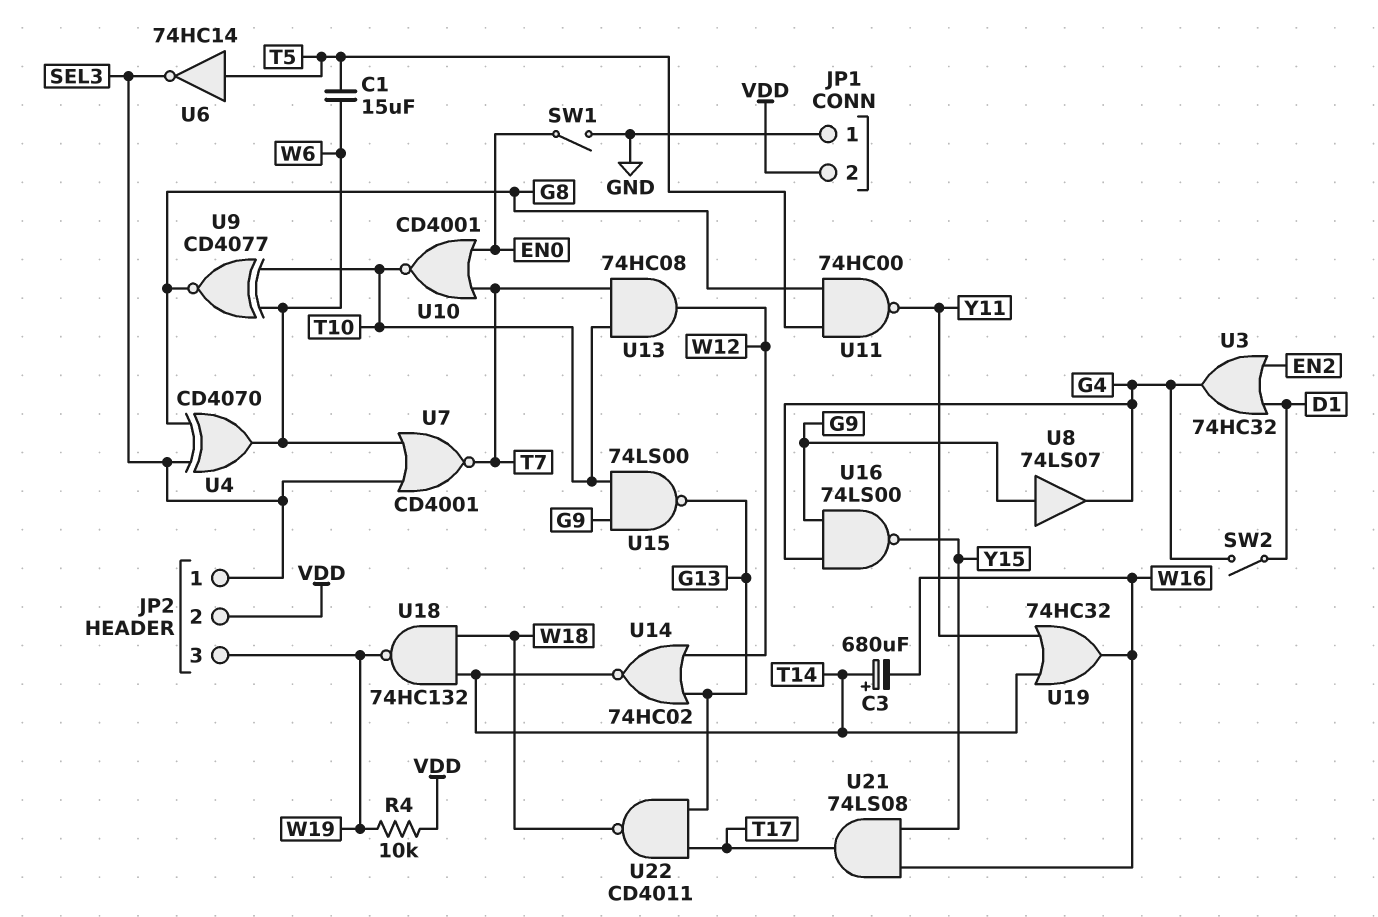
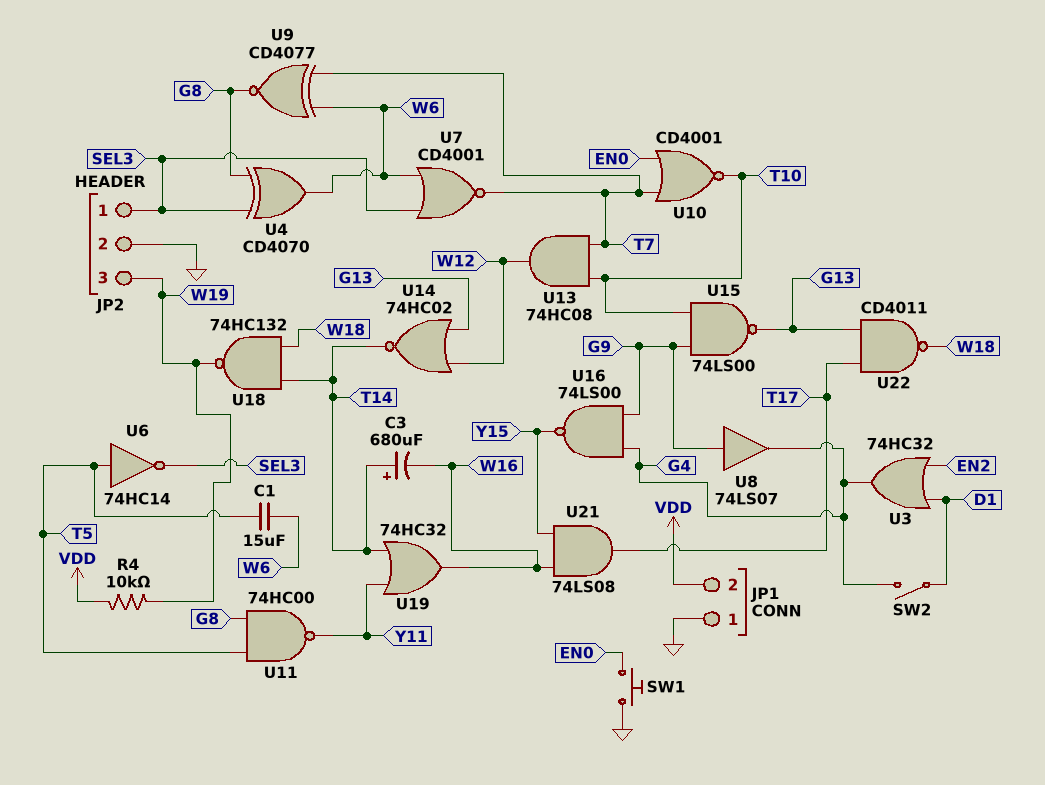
JP2 pin 2: VDD -> GND
SW1: switch (EN0, GND) -> button (EN0, GND)
U9: XNOR CD4077 (in T10, in W6, out G8) -> XNOR CD4077 (in T7, in W6, out G8)

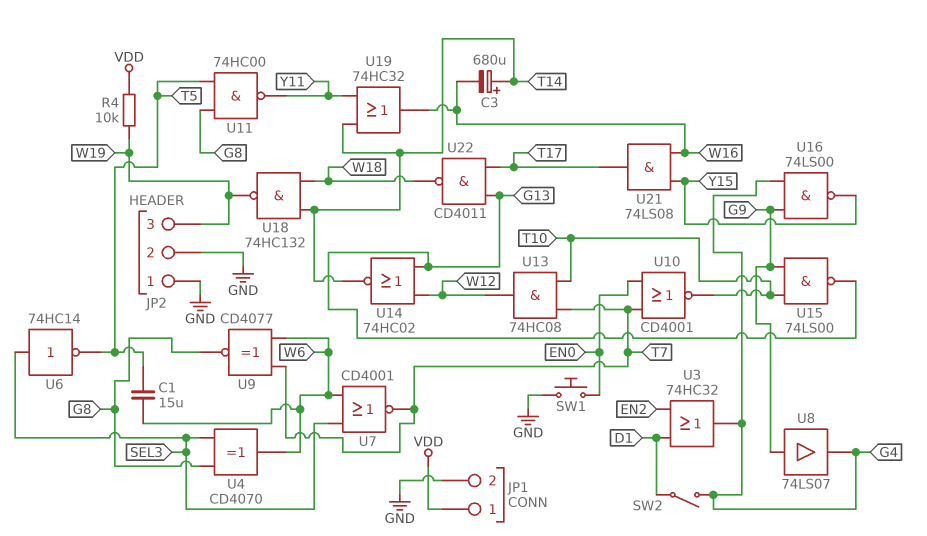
JP1 pin 1: GND -> VDD
JP1 pin 2: VDD -> GND
JP2 pin 1: SEL3 -> GND
U6: NOT 74HC14 (in T5, out SEL3) -> NOT 74HC14 (in SEL3, out T5)

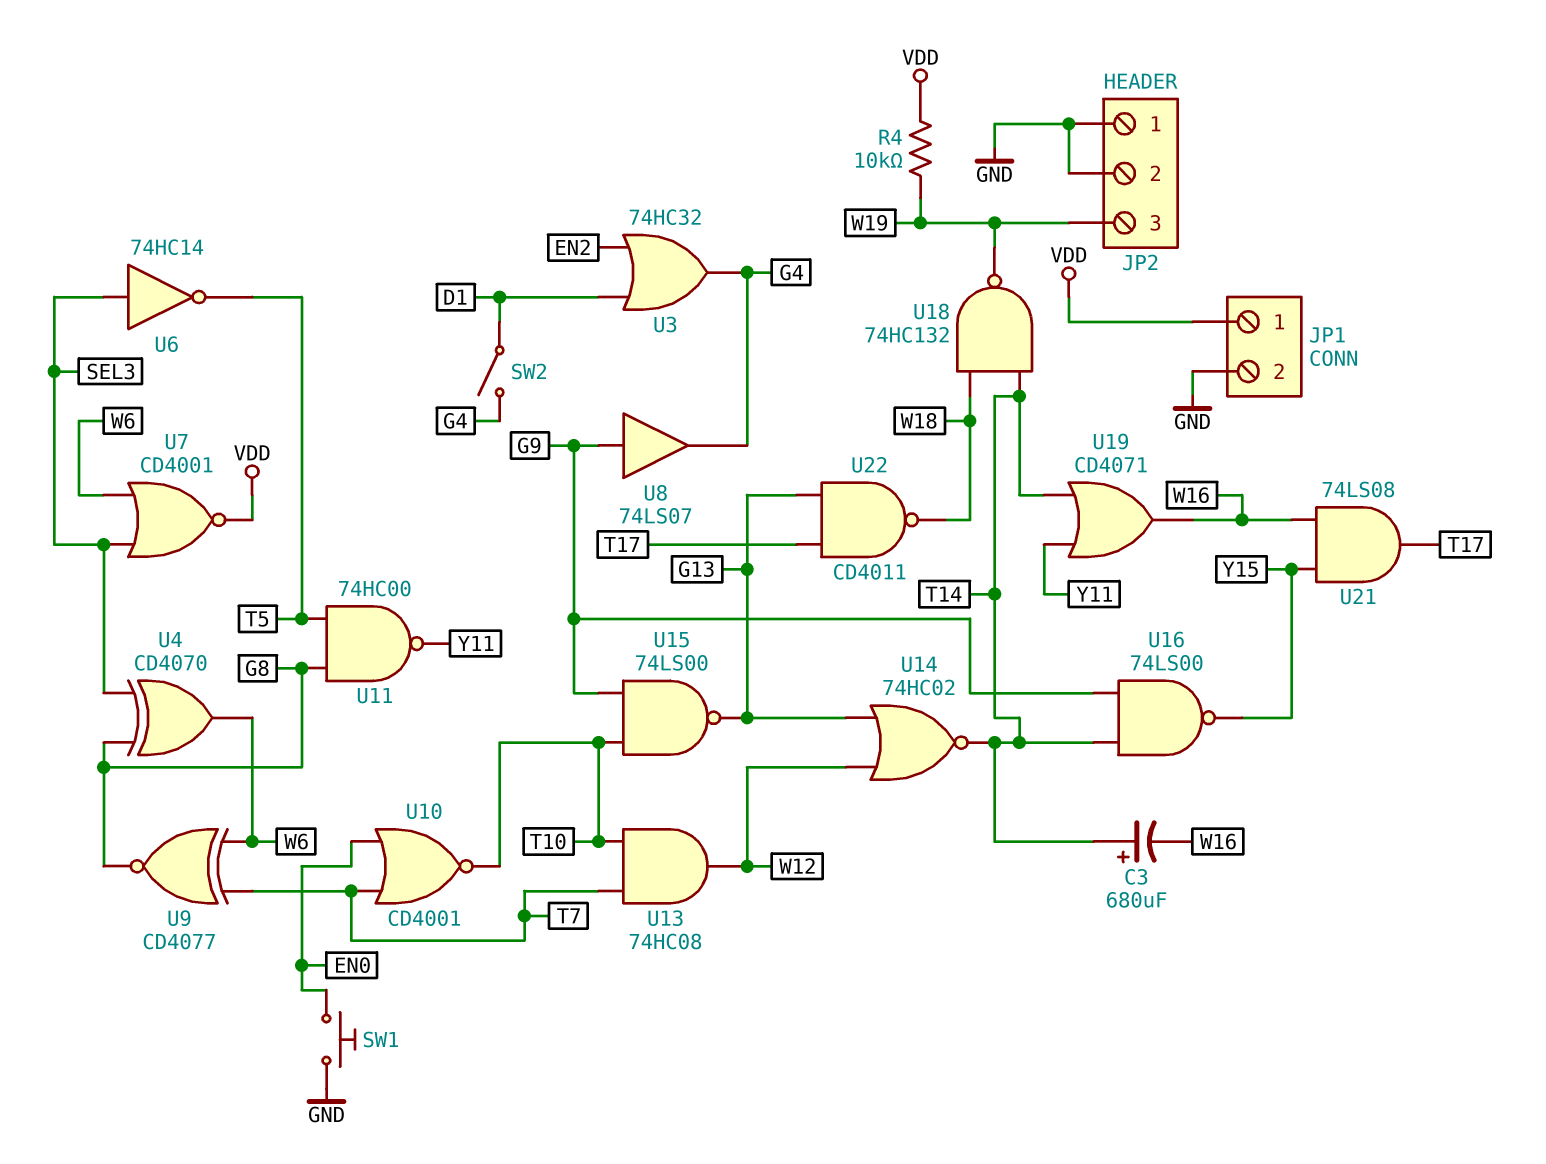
C1: 15uF (T5, W6) -> none
U7: NOR CD4001 (in SEL3, in W6, out T7) -> NOR CD4001 (in SEL3, in W6, out VDD)
U16: NAND 74LS00 (in G4, in G9, out Y15) -> NAND 74LS00 (in G9, in T14, out Y15)
U19: OR 74HC32 (in T14, in Y11, out W16) -> OR CD4071 (in T14, in Y11, out W16)

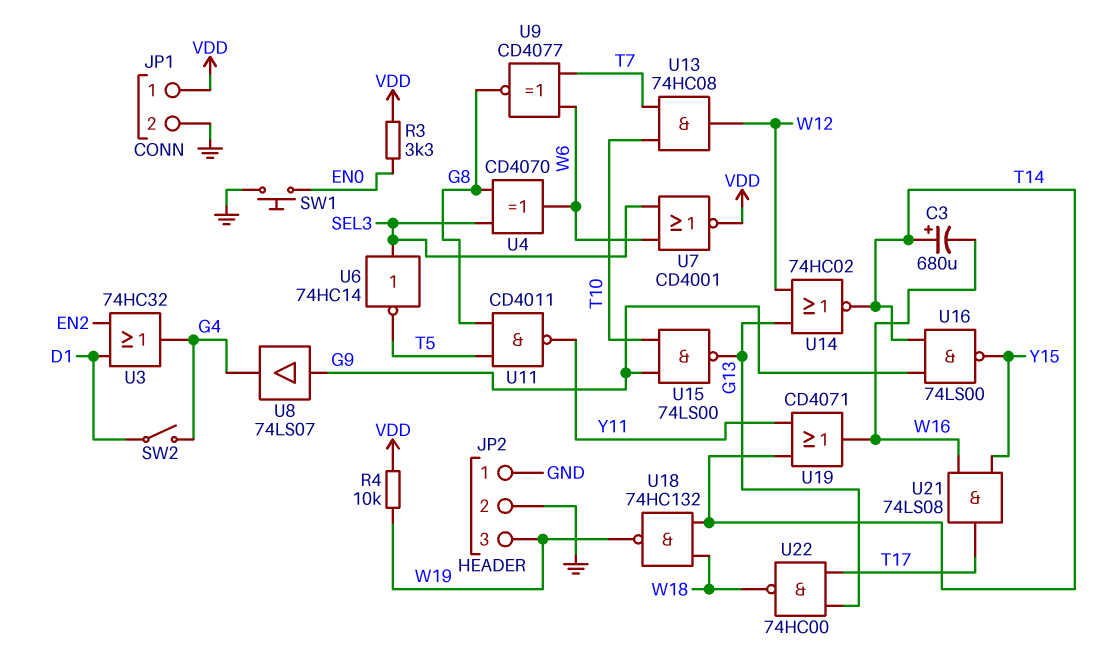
R3: none -> 3.3k (EN0, VDD)
U10: NOR CD4001 (in EN0, in T7, out T10) -> none
U11: NAND 74HC00 (in G8, in T5, out Y11) -> NAND CD4011 (in G8, in T5, out Y11)
U22: NAND CD4011 (in G13, in T17, out W18) -> NAND 74HC00 (in G13, in T17, out W18)

